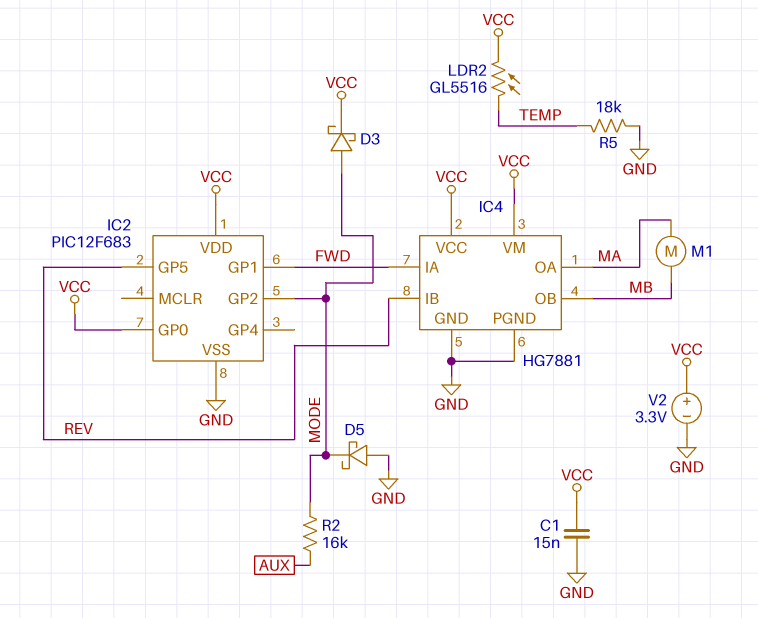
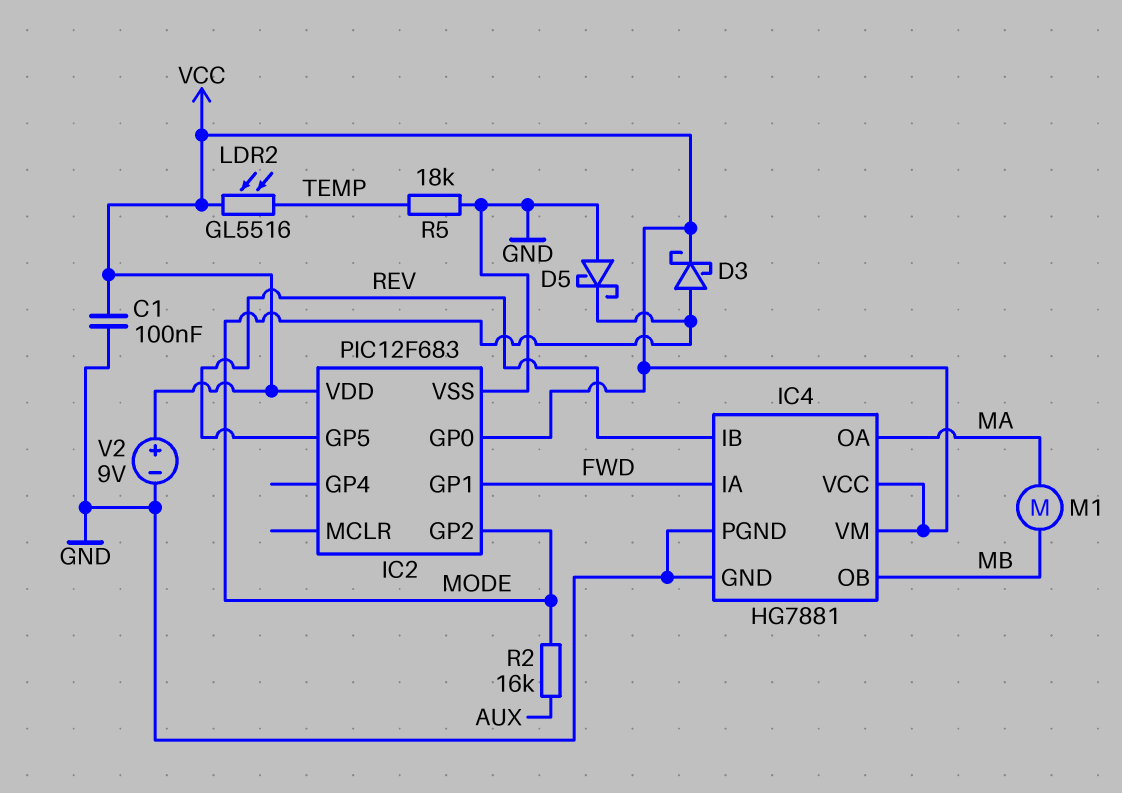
C1: 15nF (GND, VCC) -> 100nF (GND, VCC)
V2: 3.3V (plus VCC, minus GND) -> 9V (plus VCC, minus GND)

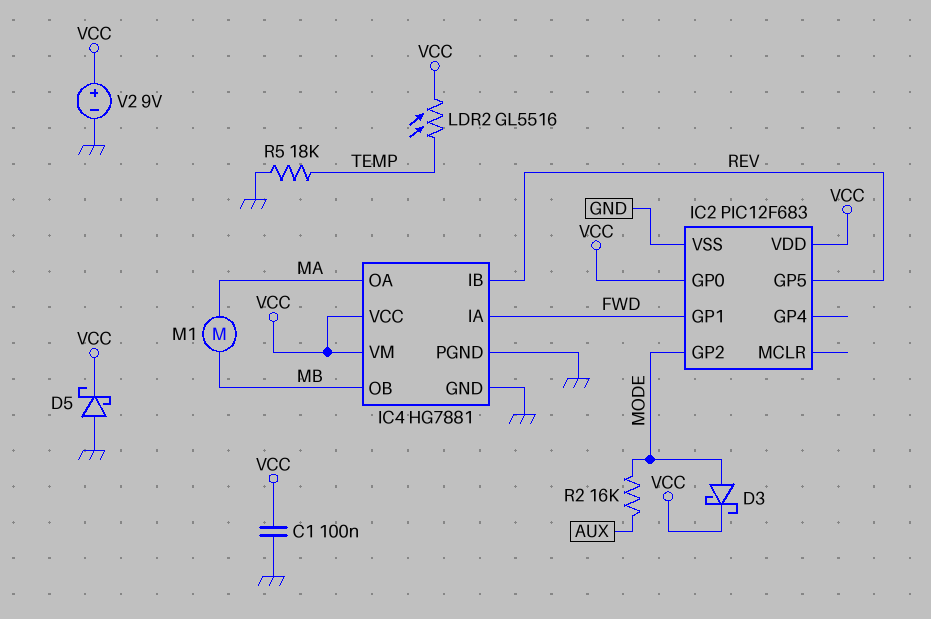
D5: schottky (A GND, K MODE) -> schottky (A GND, K VCC)

